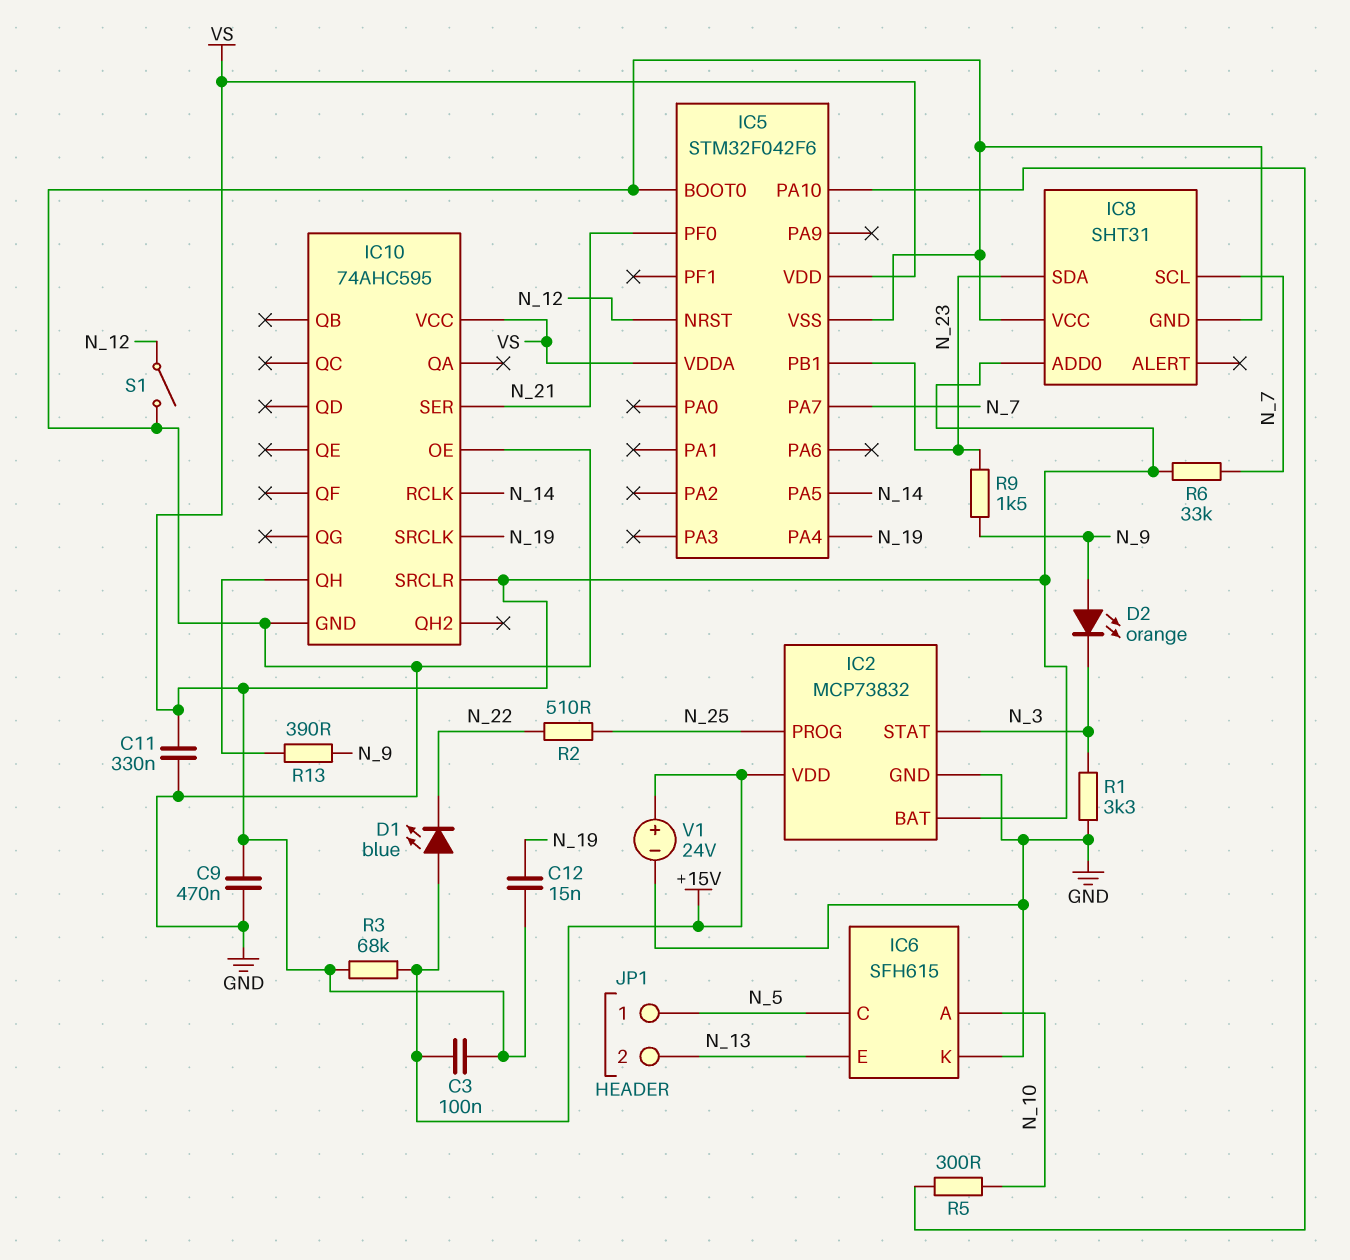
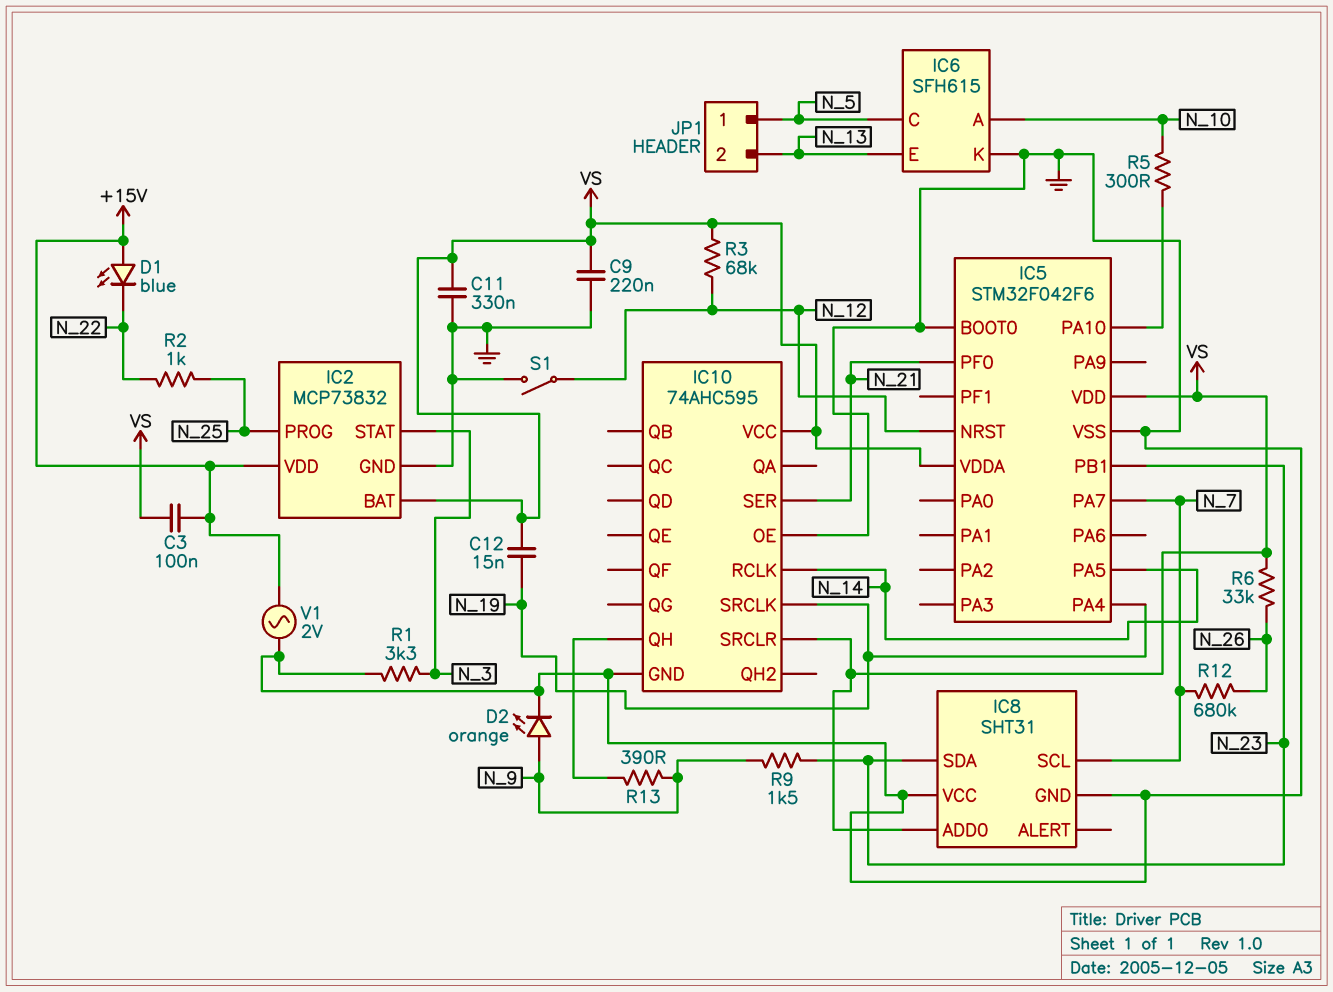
C9: 470nF (GND, VS) -> 220nF (GND, VS)
D2: LED orange (A N_9, K N_3) -> LED orange (A N_9, K GND)
R2: 510 (N_22, N_25) -> 1k (N_22, N_25)
R3: 68k (+15V, VS) -> 68k (N_12, VS)
R6: 33k (N_7, VS) -> 33k (N_26, VS)
R12: none -> 680k (N_7, N_26)
V1: 24V (plus +15V, minus GND) -> AC 2V (+15V, GND)

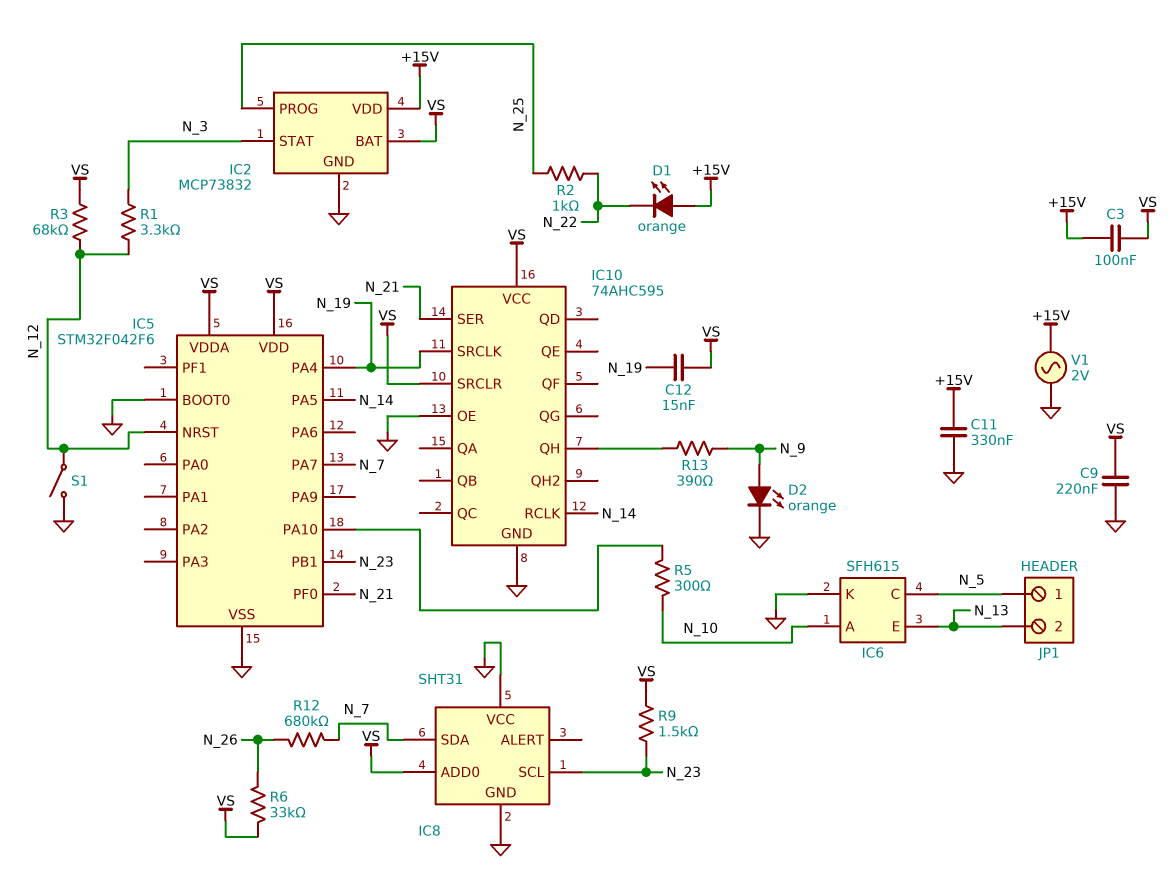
C11: 330nF (GND, VS) -> 330nF (+15V, GND)
D1: LED blue (A +15V, K N_22) -> LED orange (A +15V, K N_22)
IC8 pin SCL: N_7 -> N_23
IC8 pin SDA: N_23 -> N_7
R1: 3.3k (GND, N_3) -> 3.3k (N_3, N_12)
R9: 1.5k (N_9, N_23) -> 1.5k (N_23, VS)

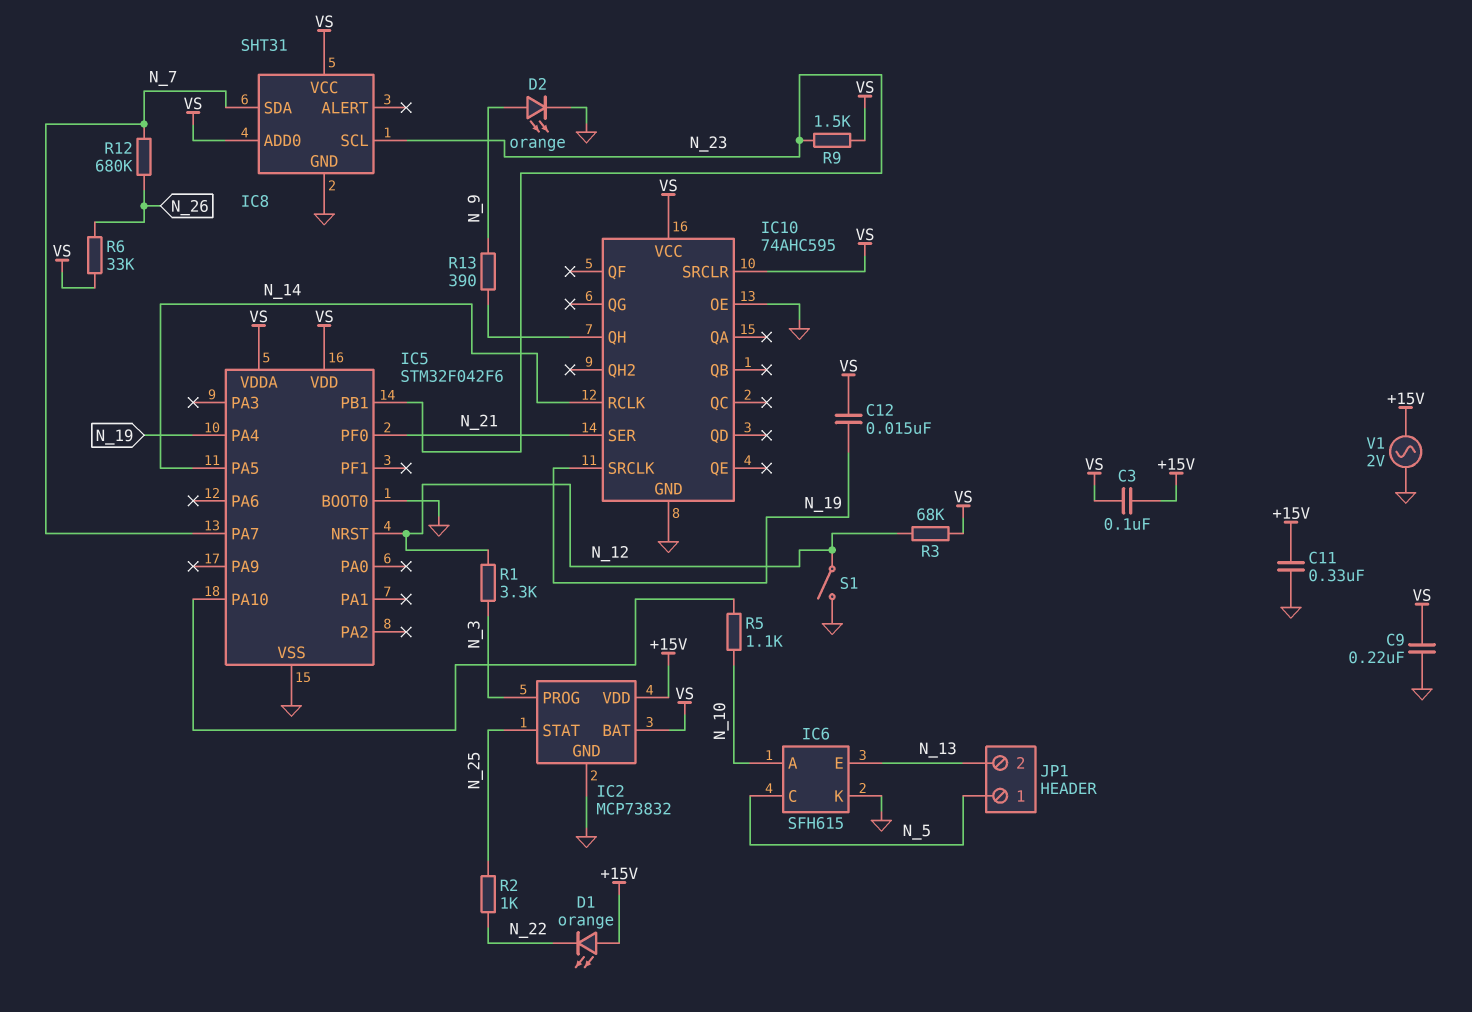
IC2 pin PROG: N_25 -> N_3
IC2 pin STAT: N_3 -> N_25
IC8 pin VCC: GND -> VS
R5: 300 (IC5/PA10, N_10) -> 1.1k (IC5/PA10, N_10)

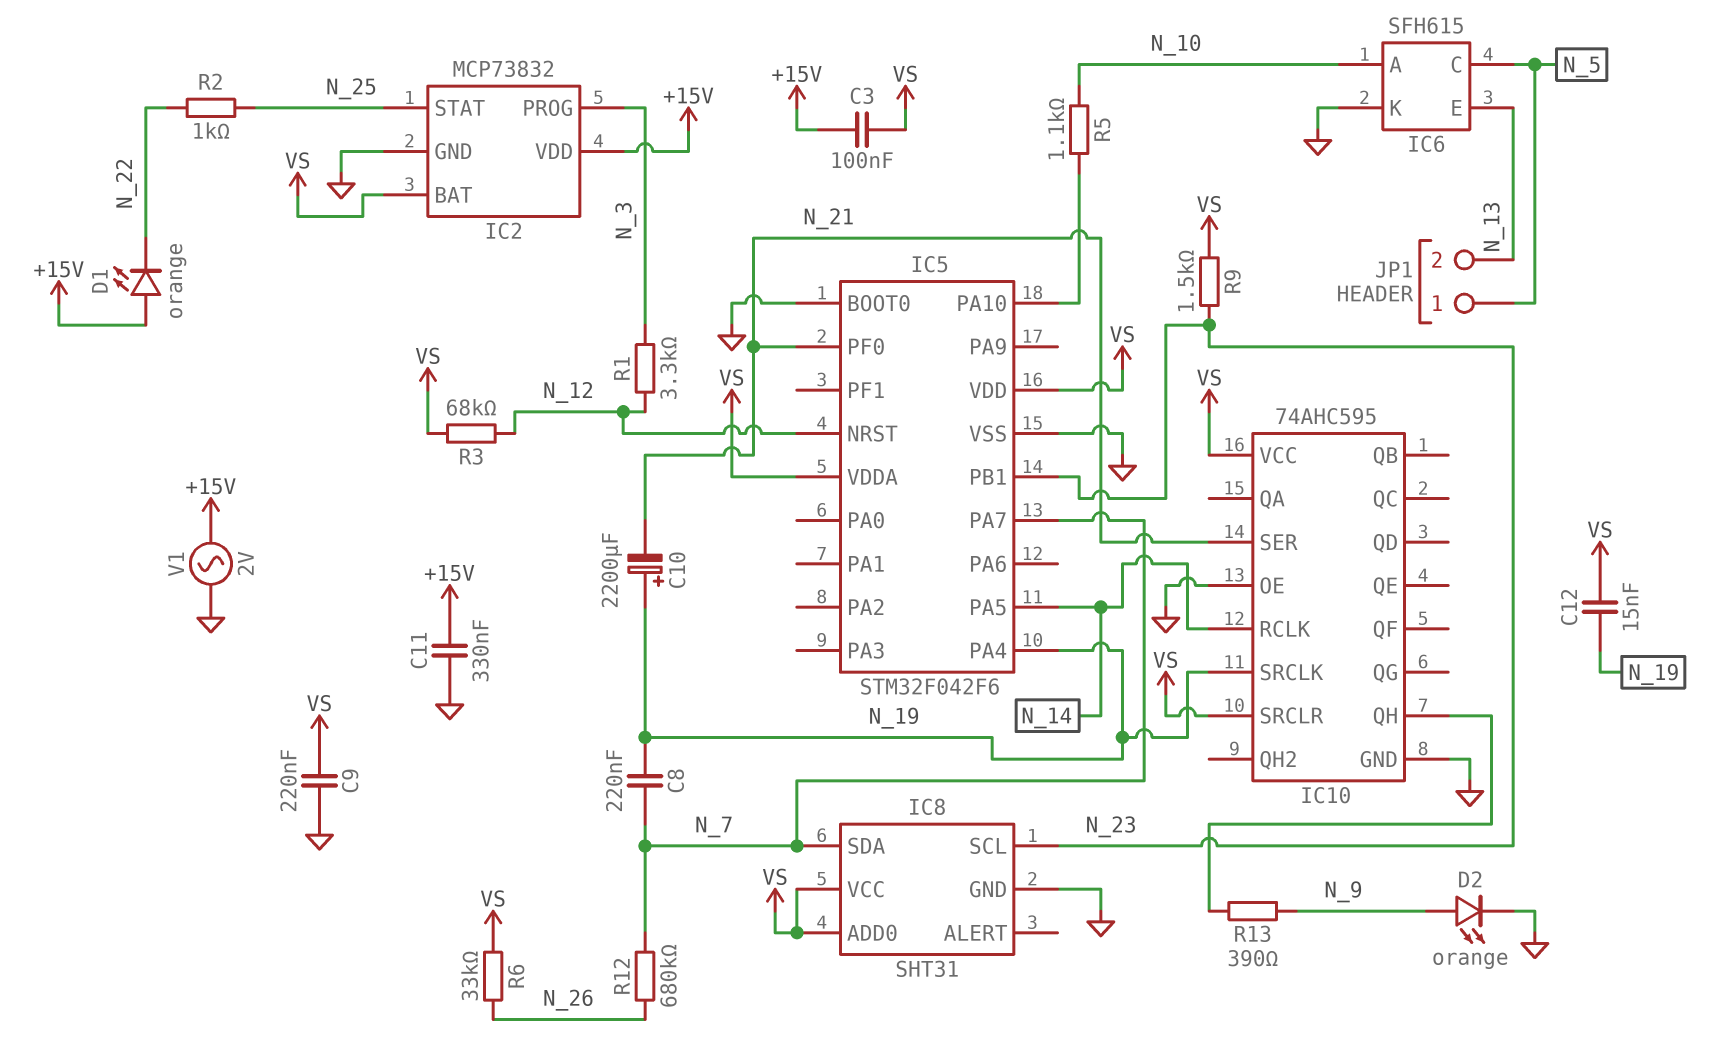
C8: none -> 220nF (N_7, N_19)
C10: none -> 2200uF (plus N_19, minus N_21)
S1: switch (GND, N_12) -> none

